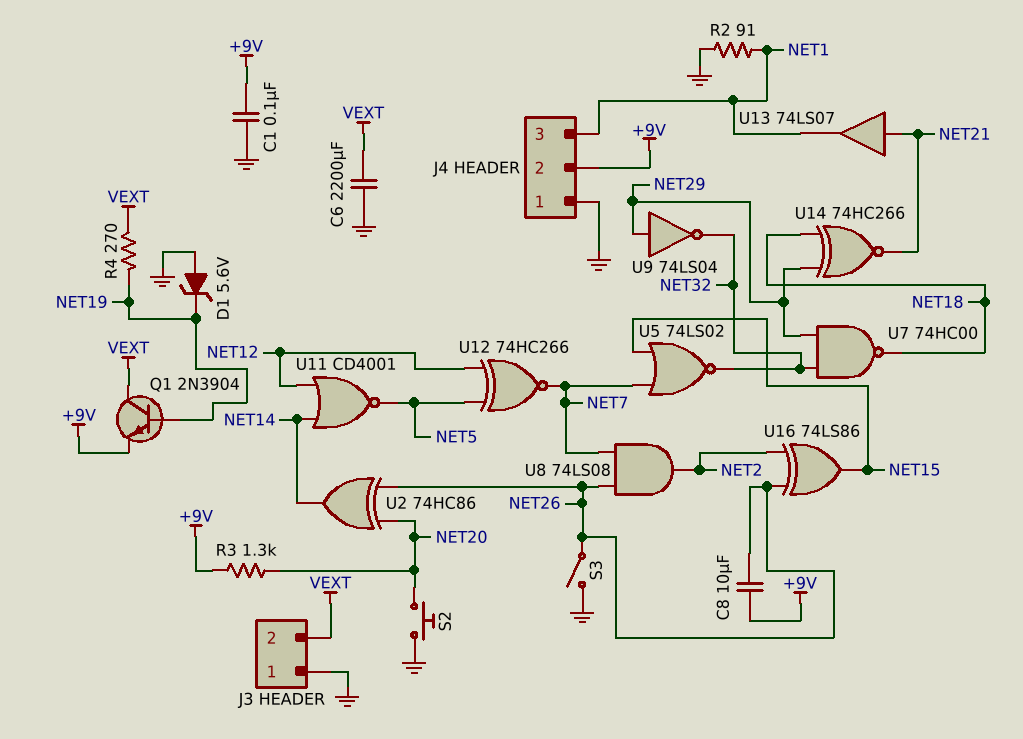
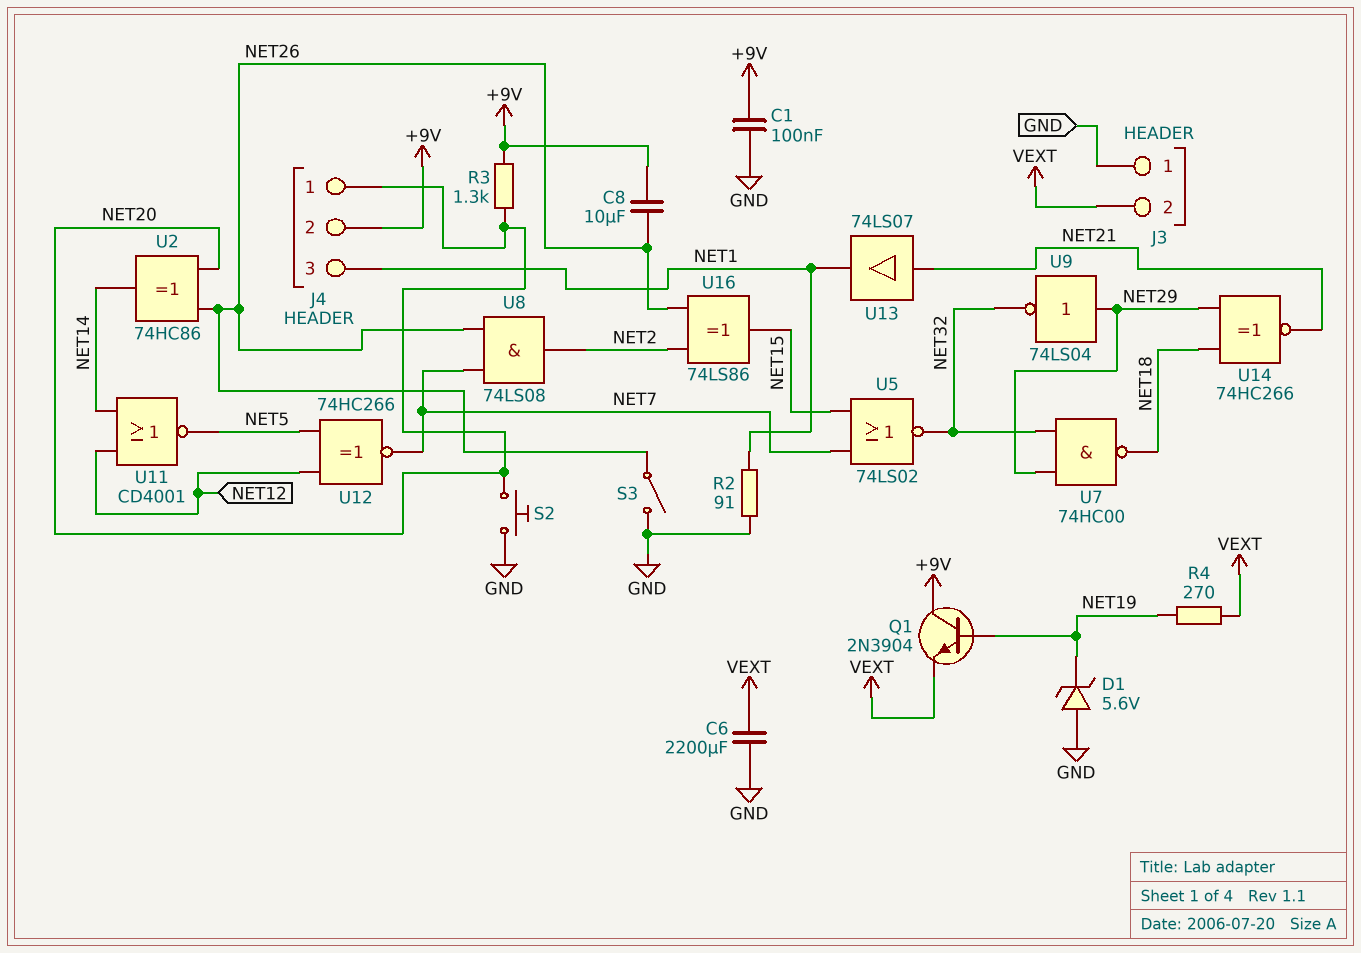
J4 pin 1: GND -> NET20
Q1: NPN 2N3904 (B NET19, C VEXT, E +9V) -> NPN 2N3904 (B NET19, C +9V, E VEXT)

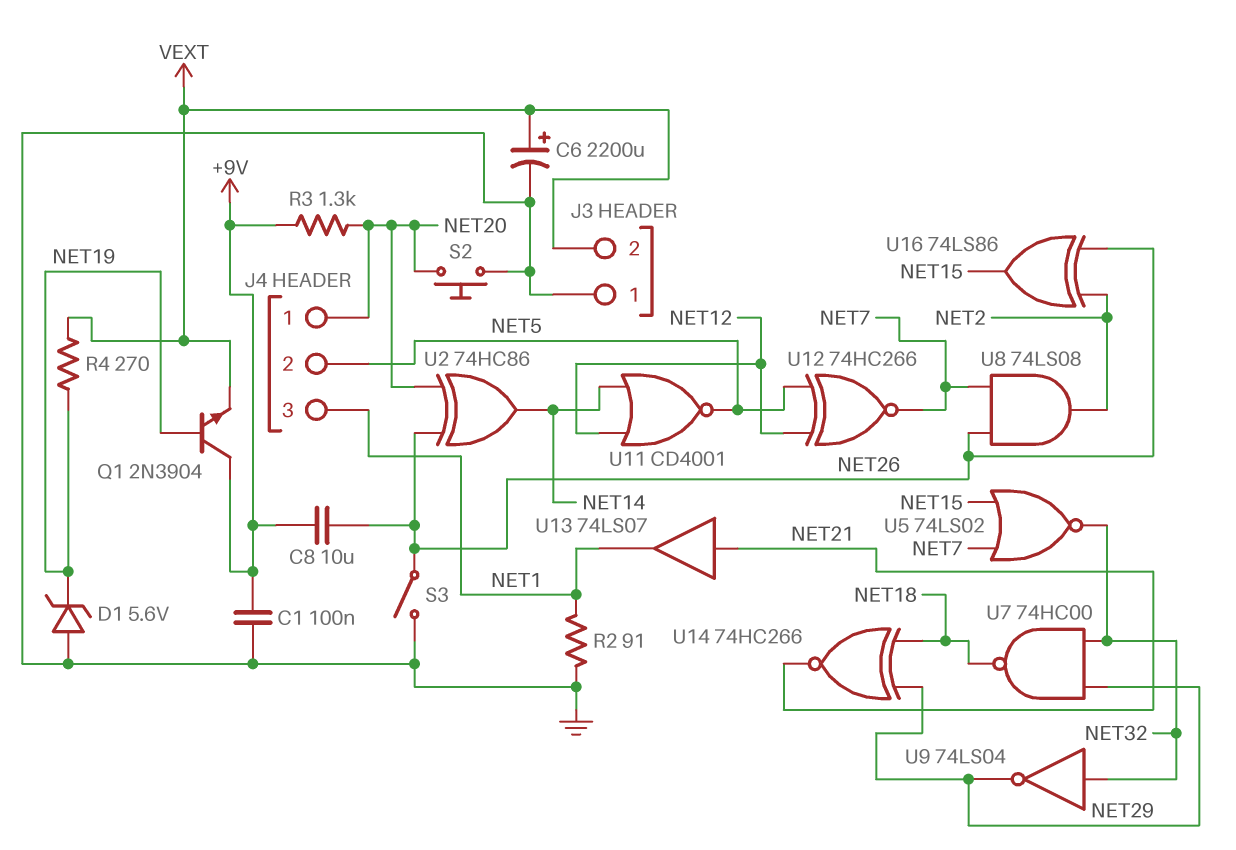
C6: 2200uF (GND, VEXT) -> 2200uF (plus VEXT, minus GND)
J4 pin 2: +9V -> NET5
U9: NOT 74LS04 (in NET29, out NET32) -> NOT 74LS04 (in NET32, out NET29)

